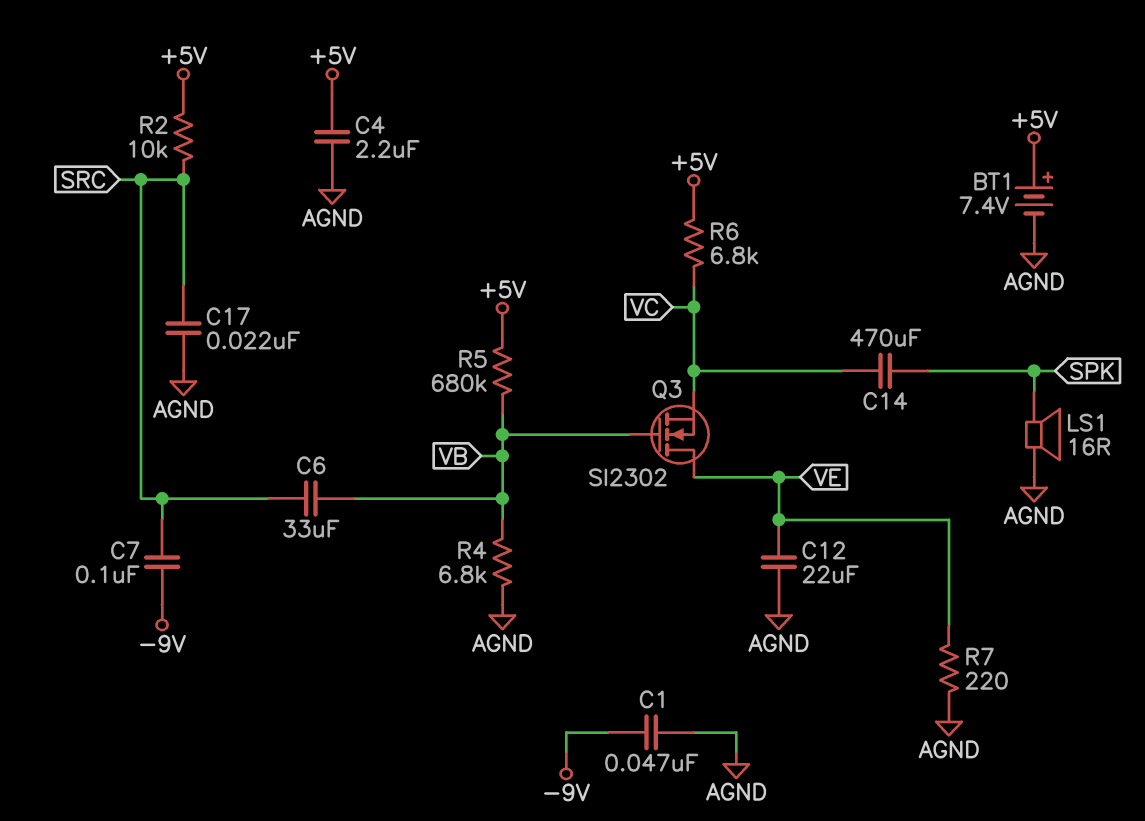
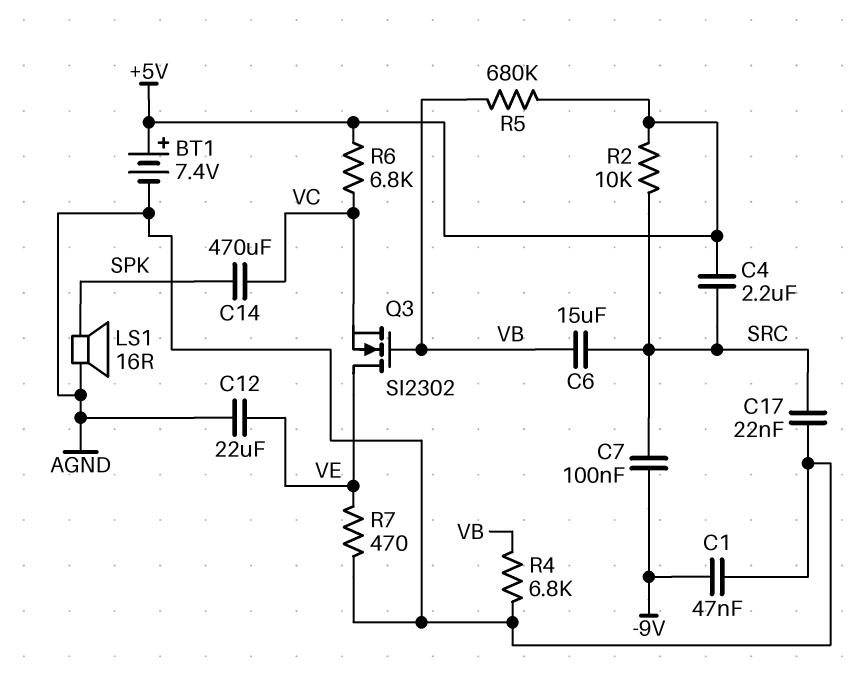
C4: 2.2uF (+5V, AGND) -> 2.2uF (+5V, SRC)
C6: 33uF (SRC, VB) -> 15uF (SRC, VB)
R7: 220 (AGND, VE) -> 470 (AGND, VE)

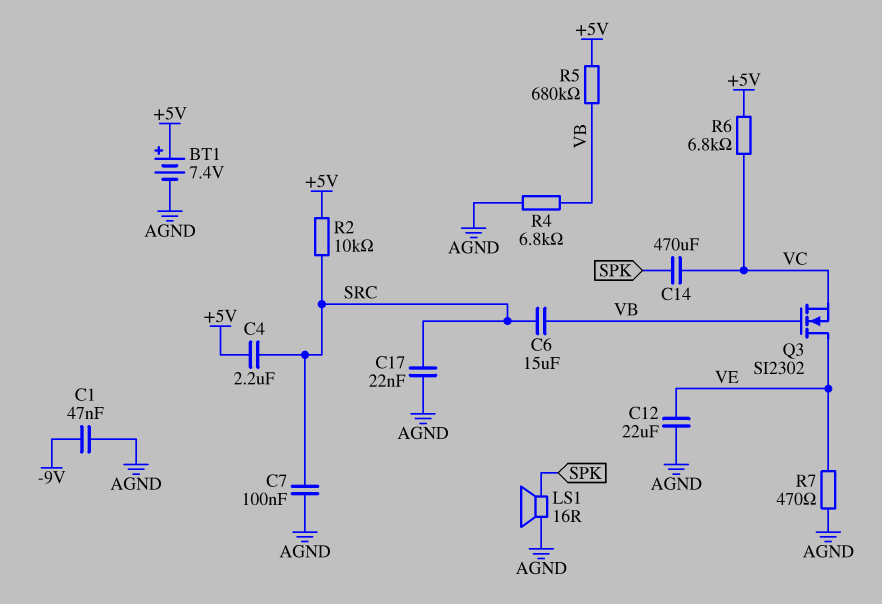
C7: 100nF (-9V, SRC) -> 100nF (AGND, SRC)

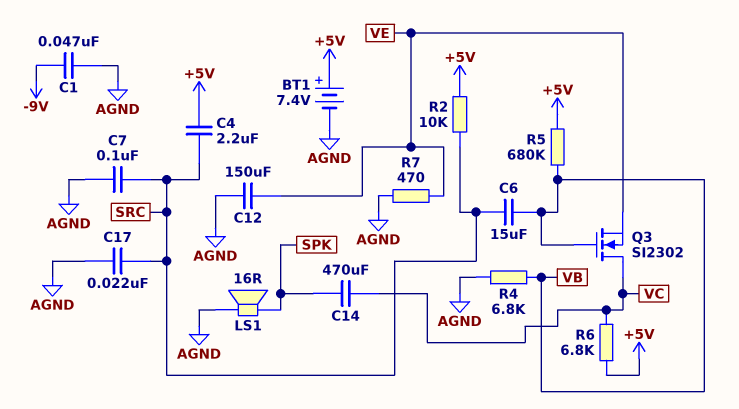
C12: 22uF (AGND, VE) -> 150uF (AGND, VE)
Q3: NMOS SI2302 (G VB, D VE, S VC) -> NMOS SI2302 (G VB, D VC, S VE)

